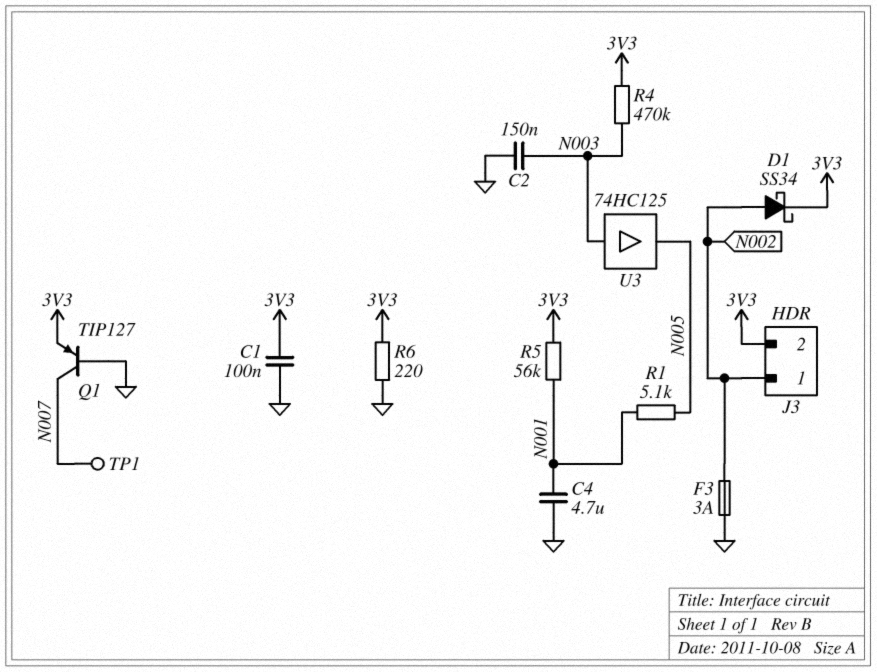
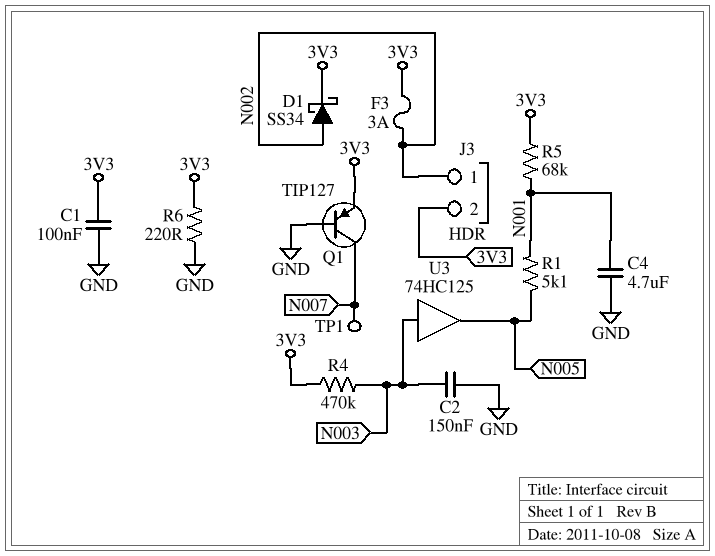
F3: 3A (GND, N002) -> 3A (3V3, N002)
R5: 56k (3V3, N001) -> 68k (3V3, N001)

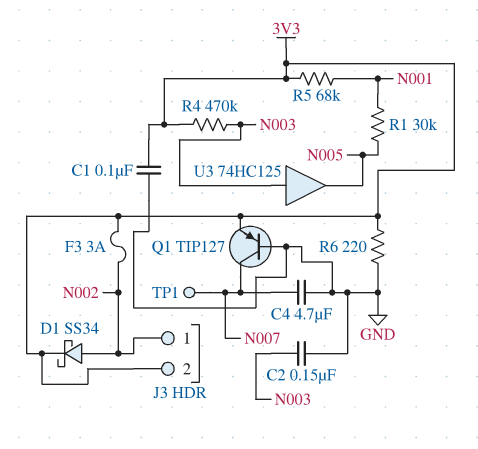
C4: 4.7uF (GND, N001) -> 4.7uF (GND, N007)
R1: 5.1k (N001, N005) -> 30k (N001, N005)

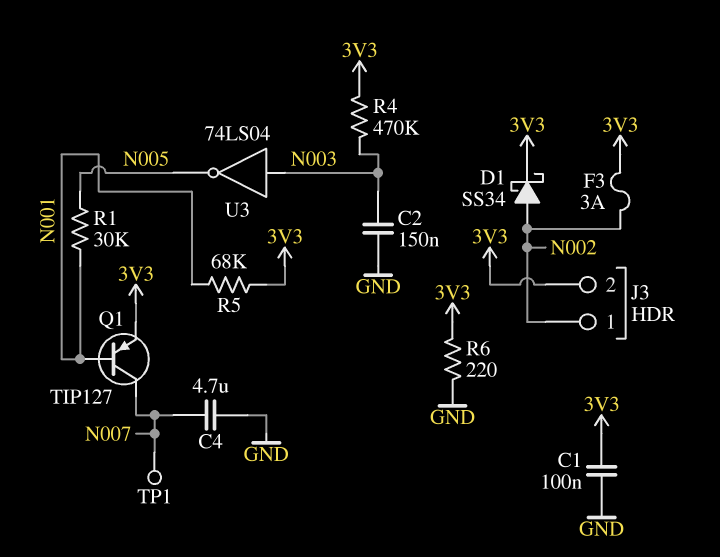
Q1: PNP TIP127 (B GND, C N007, E 3V3) -> PNP TIP127 (B N001, C N007, E 3V3)
U3: buffer 74HC125 (in N003, out N005) -> NOT 74LS04 (in N003, out N005)

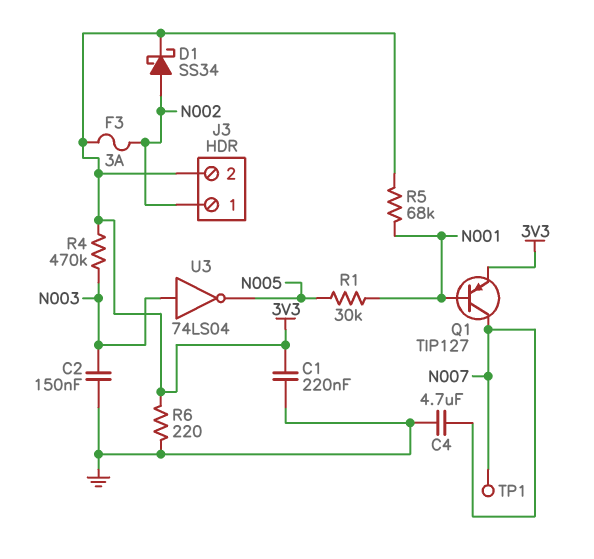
C1: 100nF (3V3, GND) -> 220nF (3V3, GND)

